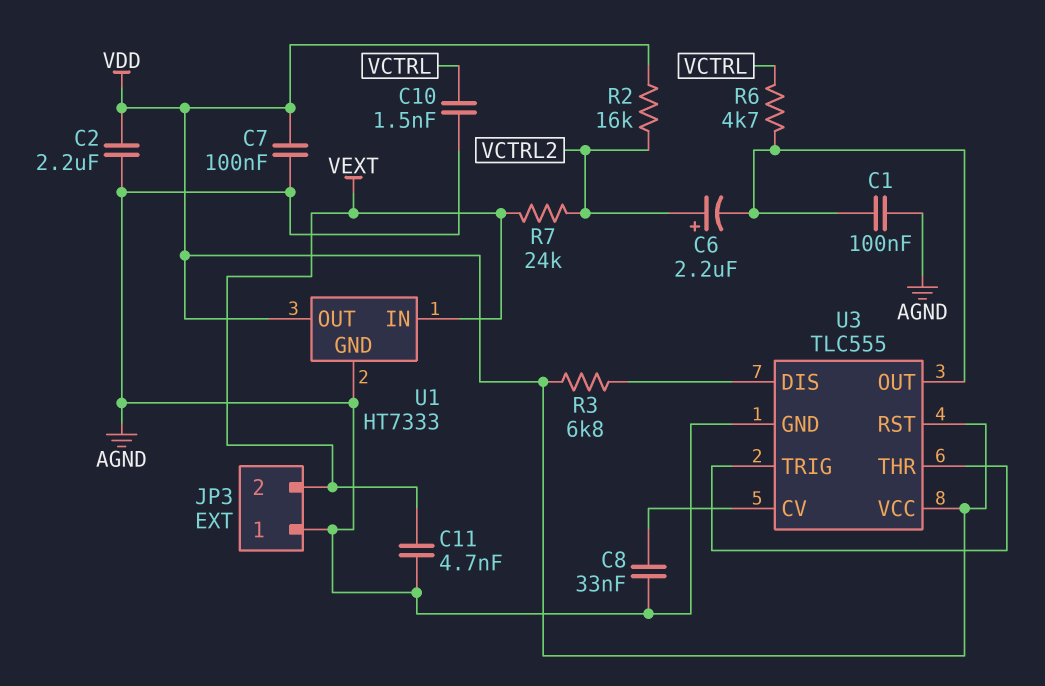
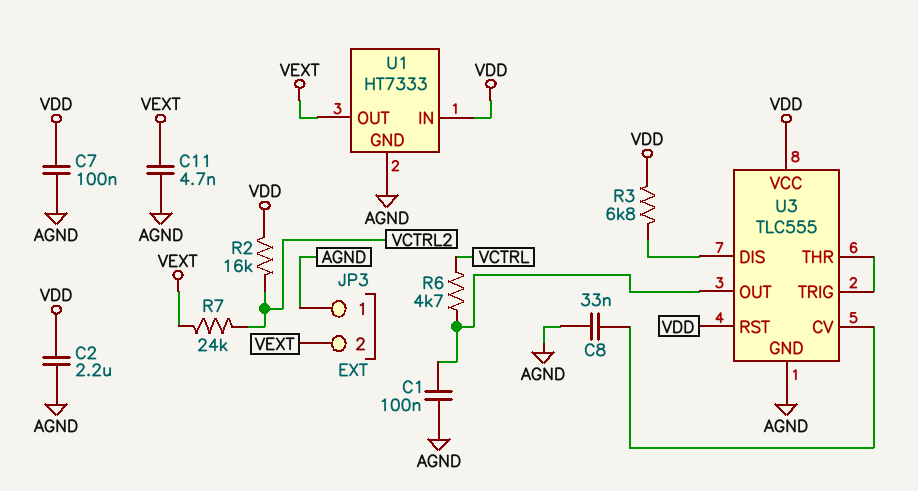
C6: 2.2uF (plus VCTRL2, minus U3/OUT) -> none
C10: 1.5nF (AGND, VCTRL) -> none
U1 pin IN: VEXT -> VDD
U1 pin OUT: VDD -> VEXT

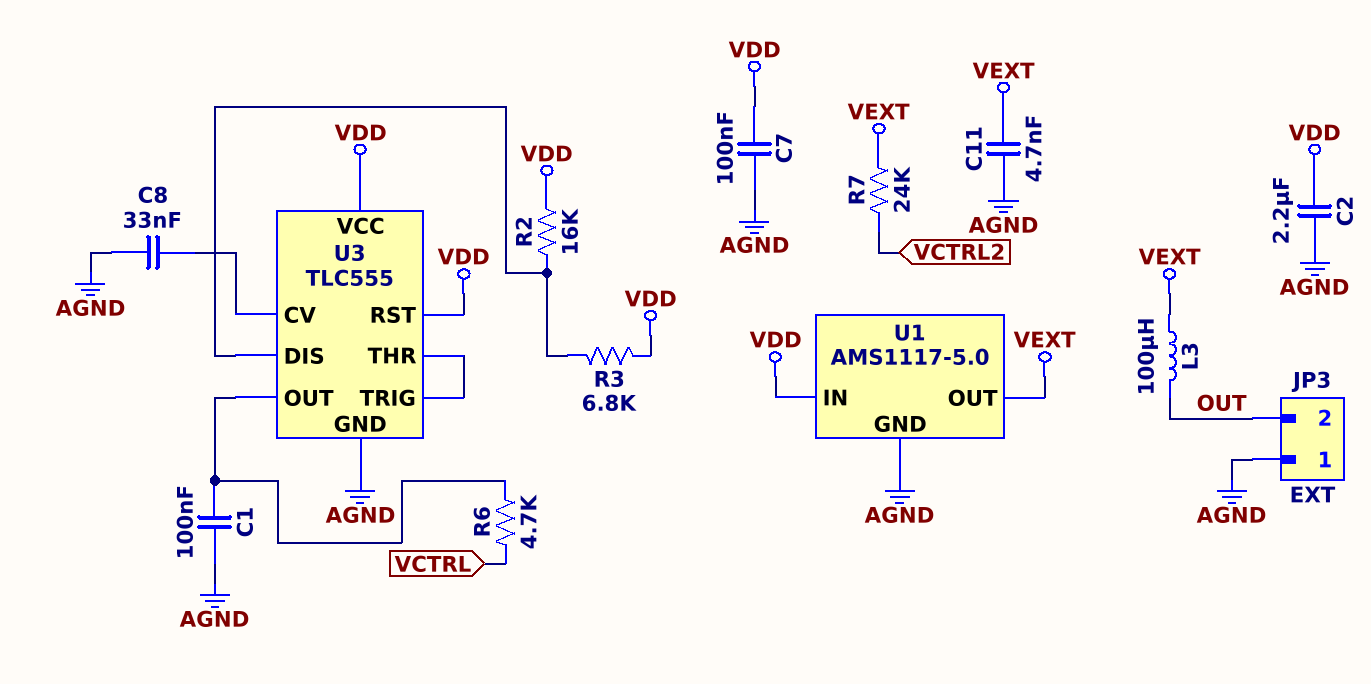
JP3 pin 2: VEXT -> OUT
L3: none -> 100uH (OUT, VEXT)
R2: 16k (VCTRL2, VDD) -> 16k (U3/DIS, VDD)
U1: HT7333 -> AMS1117-5.0

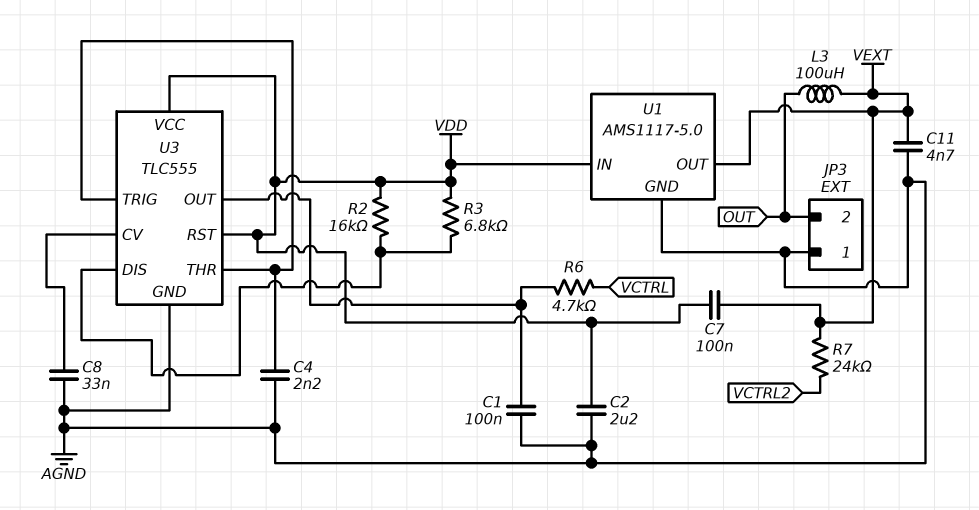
C4: none -> 2.2nF (AGND, U3/THR)
C7: 100nF (AGND, VDD) -> 100nF (VDD, VEXT)

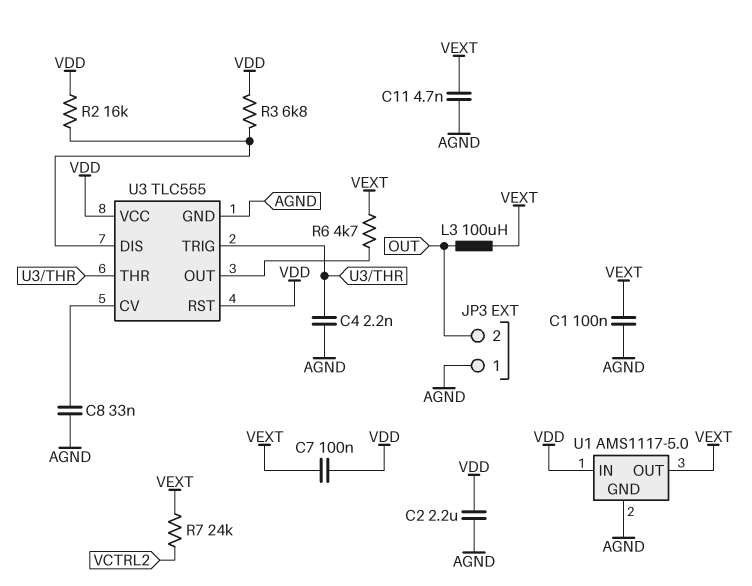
C1: 100nF (AGND, U3/OUT) -> 100nF (AGND, VEXT)
R6: 4.7k (U3/OUT, VCTRL) -> 4.7k (U3/OUT, VEXT)

